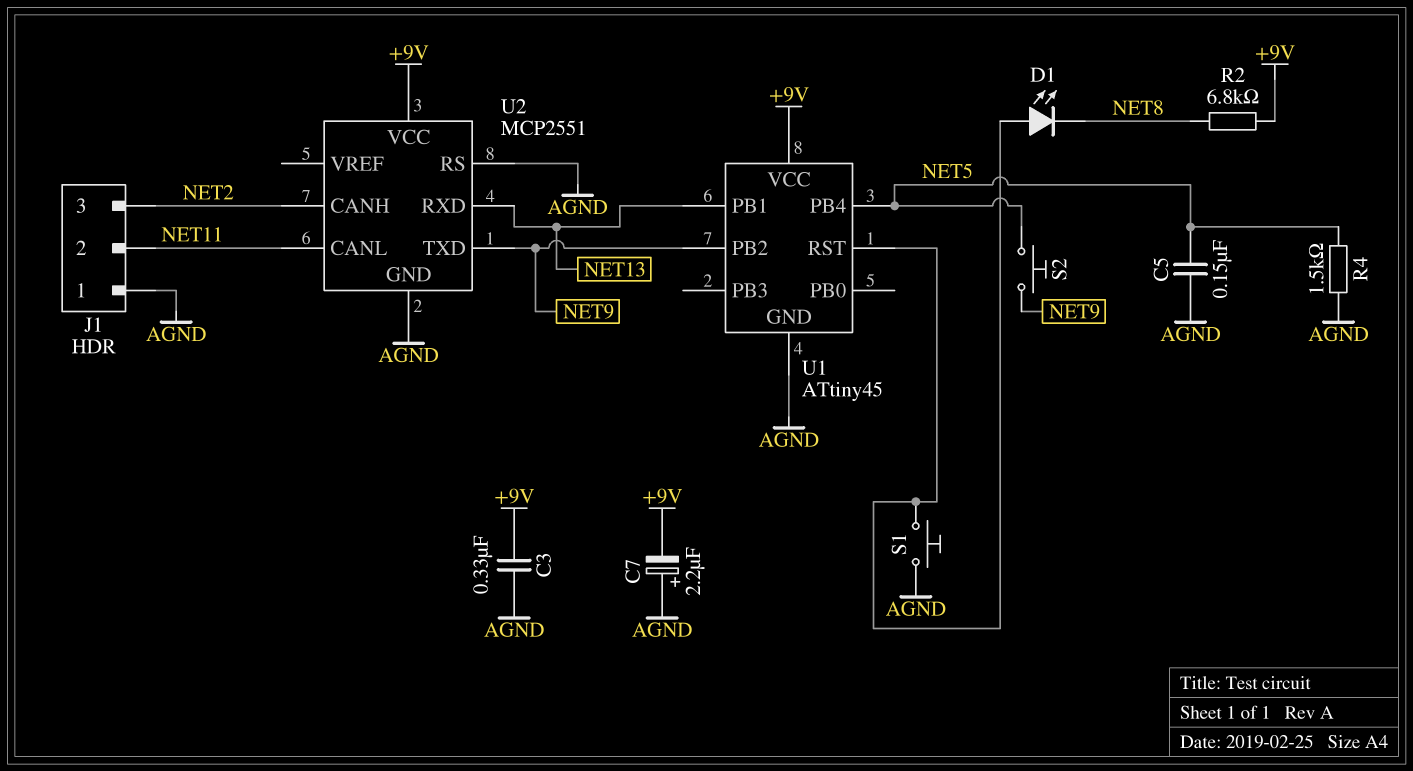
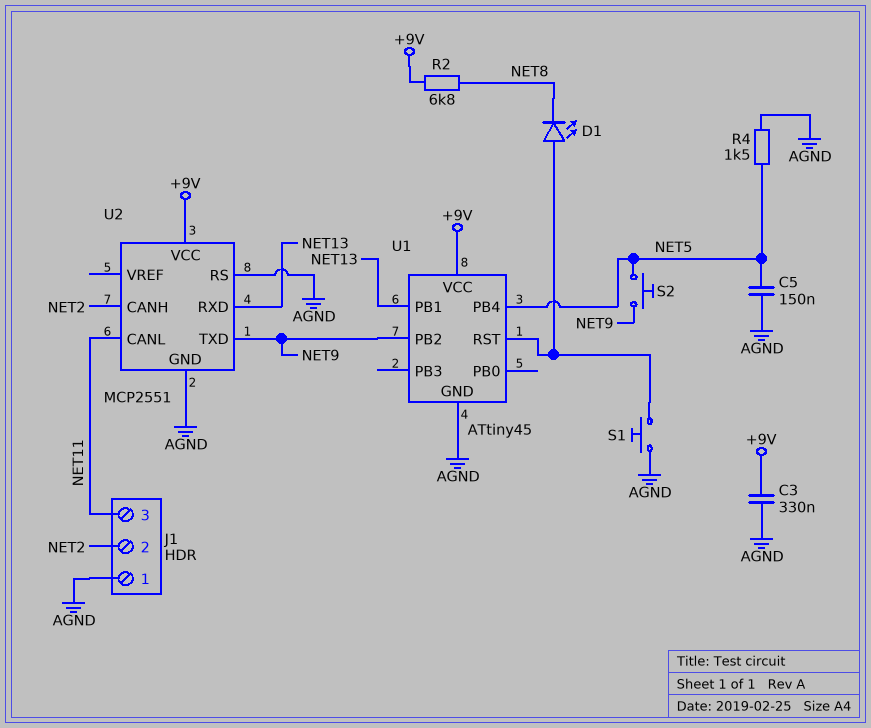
C7: 2.2uF (plus AGND, minus +9V) -> none
J1 pin 2: NET11 -> NET2
J1 pin 3: NET2 -> NET11

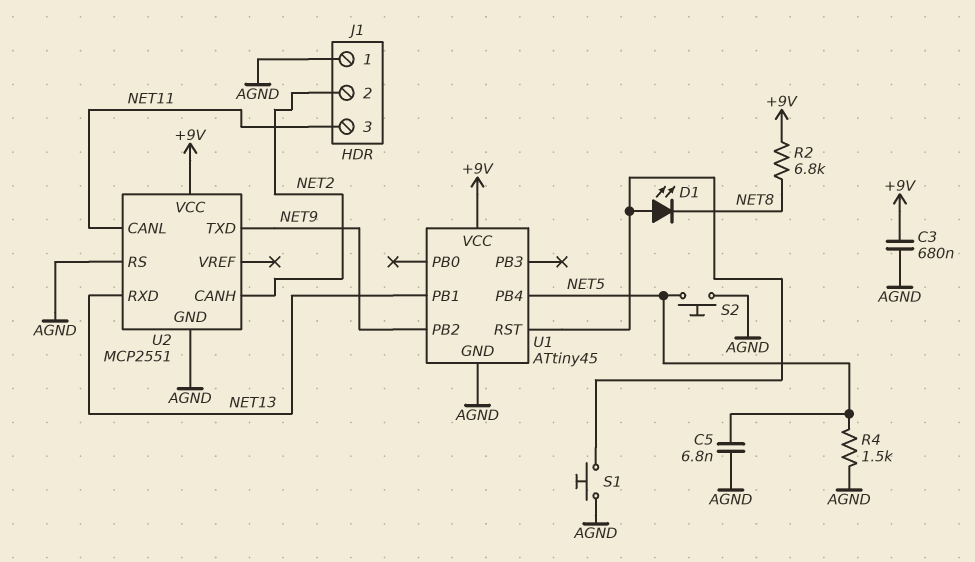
C3: 330nF (+9V, AGND) -> 680nF (+9V, AGND)
C5: 150nF (AGND, NET5) -> 6.8nF (AGND, NET5)
S2: button (NET5, NET9) -> button (AGND, NET5)

